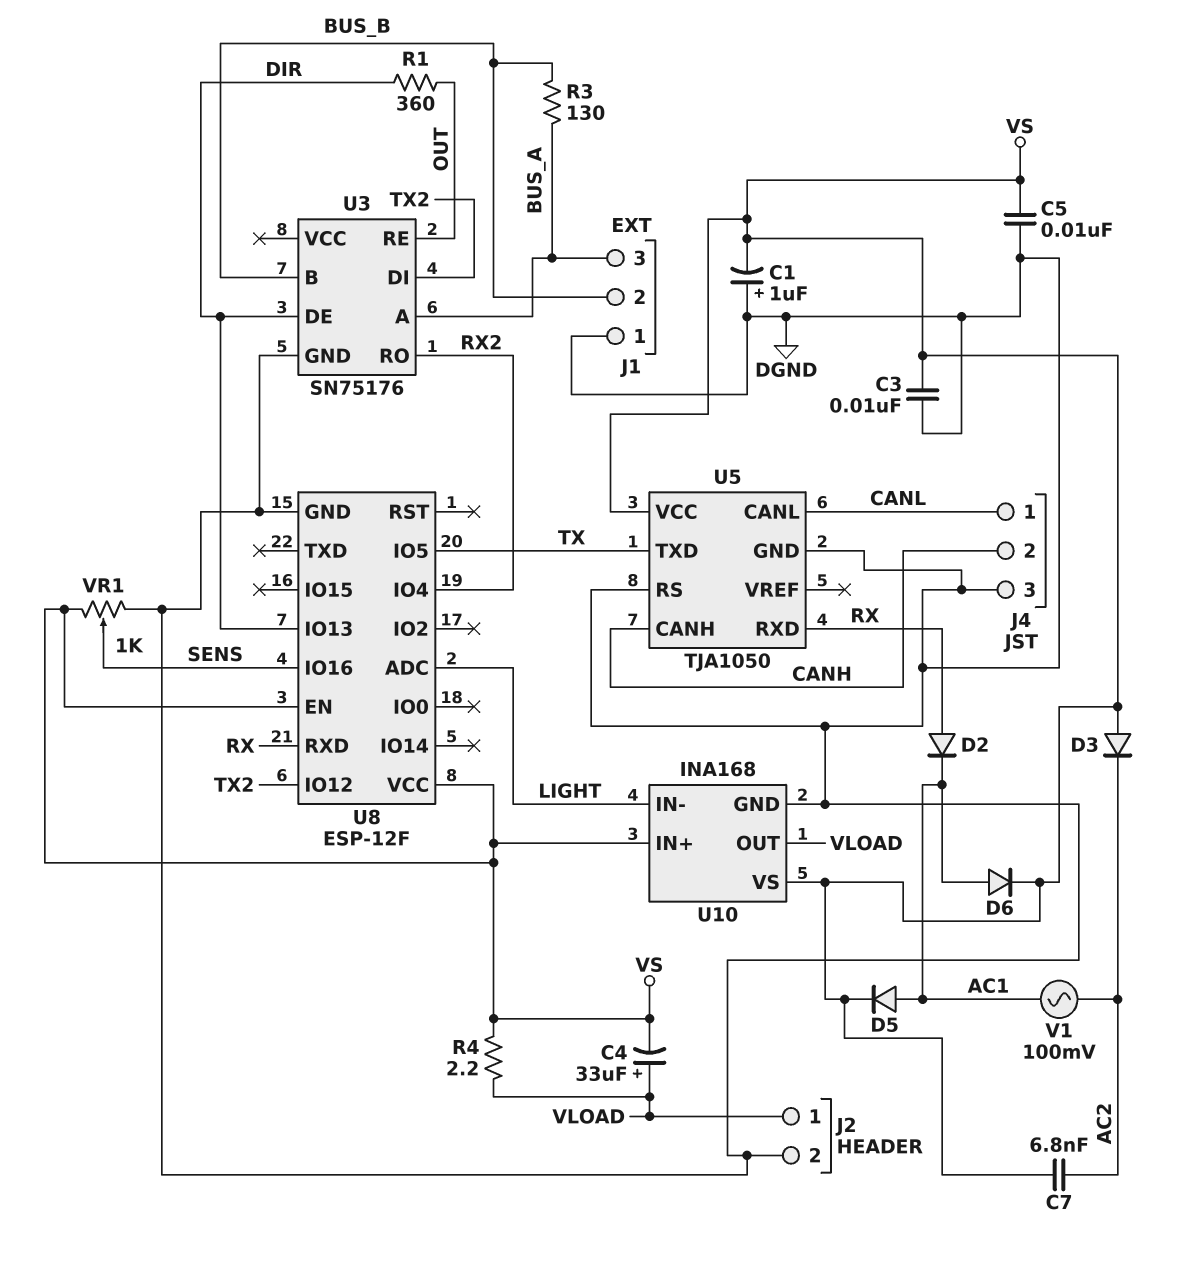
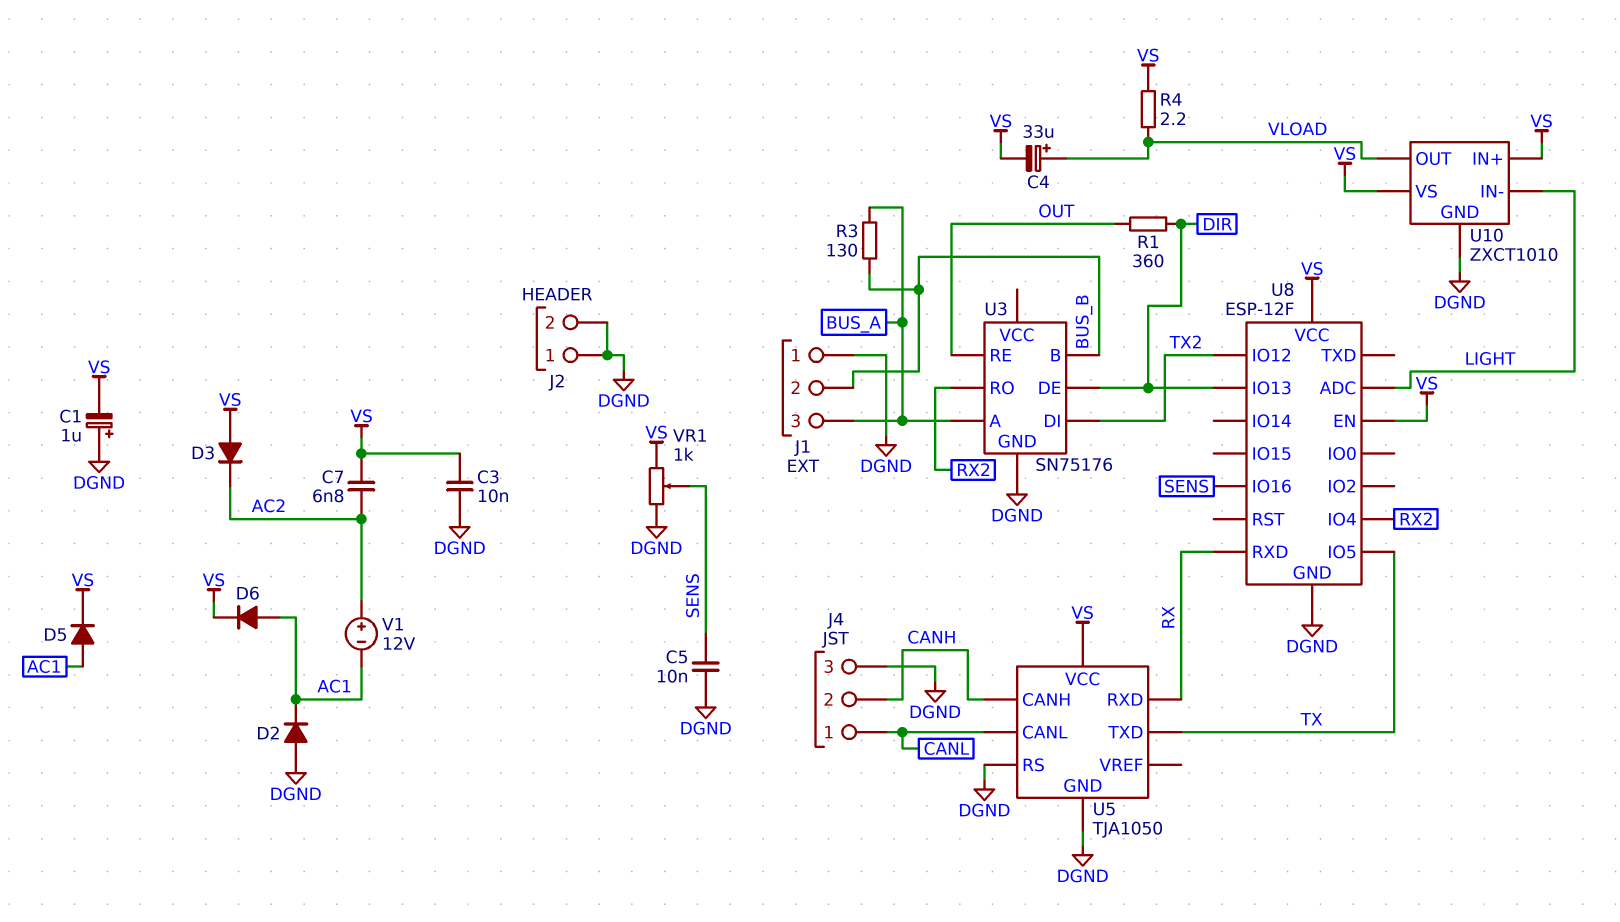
C5: 10nF (DGND, VS) -> 10nF (DGND, SENS)
D2: diode (A RX, K AC1) -> diode (A DGND, K AC1)
J2 pin 1: VLOAD -> DGND
U10: INA168 -> ZXCT1010
V1: AC 100mV (AC1, AC2) -> 12V (plus AC2, minus AC1)

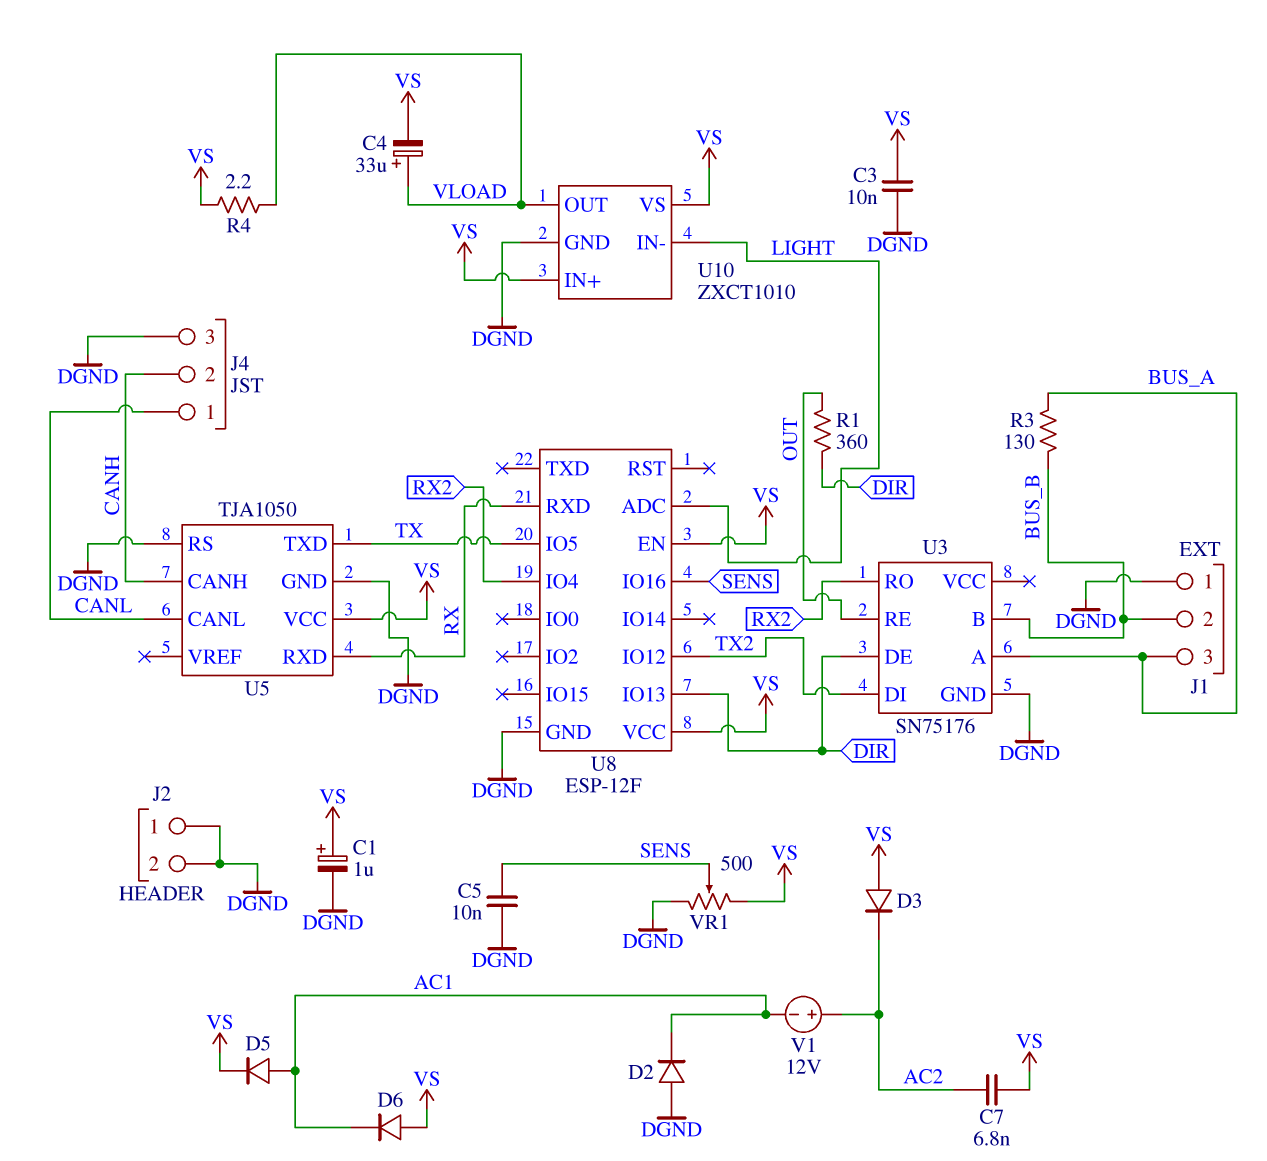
C1: 1uF (plus DGND, minus VS) -> 1uF (plus VS, minus DGND)
D6: diode (A AC1, K VS) -> diode (A VS, K AC1)
VR1: 1k (DGND, VS, wiper SENS) -> 500 (DGND, VS, wiper SENS)

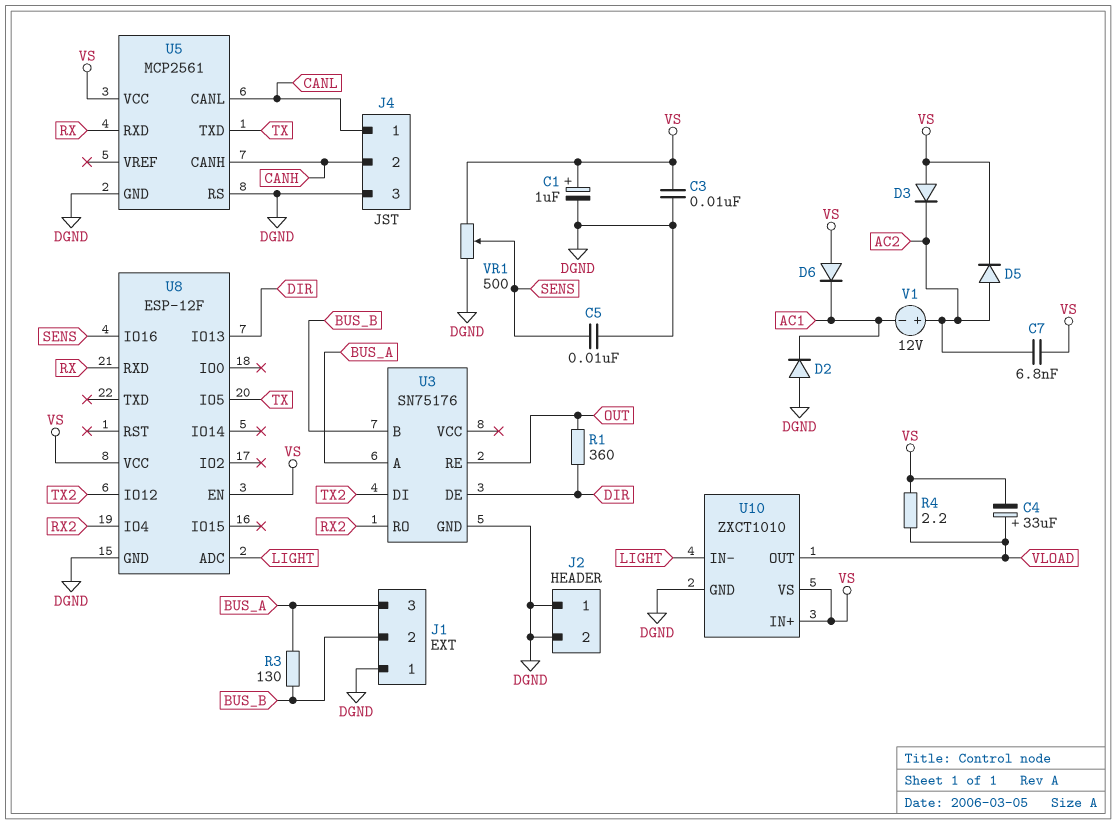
D5: diode (A AC1, K VS) -> diode (A AC2, K VS)
U5: TJA1050 -> MCP2561

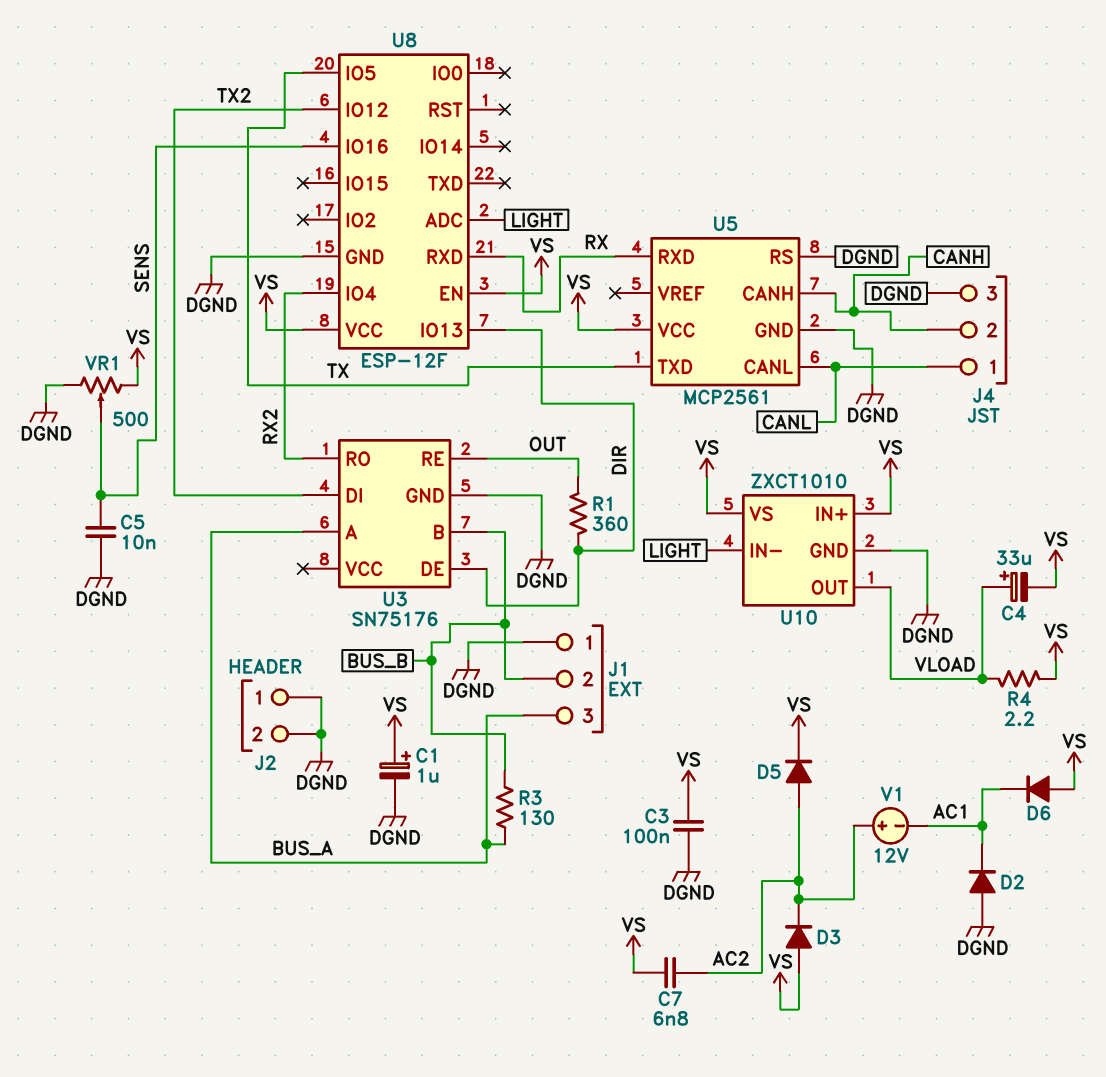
C3: 10nF (DGND, VS) -> 100nF (DGND, VS)

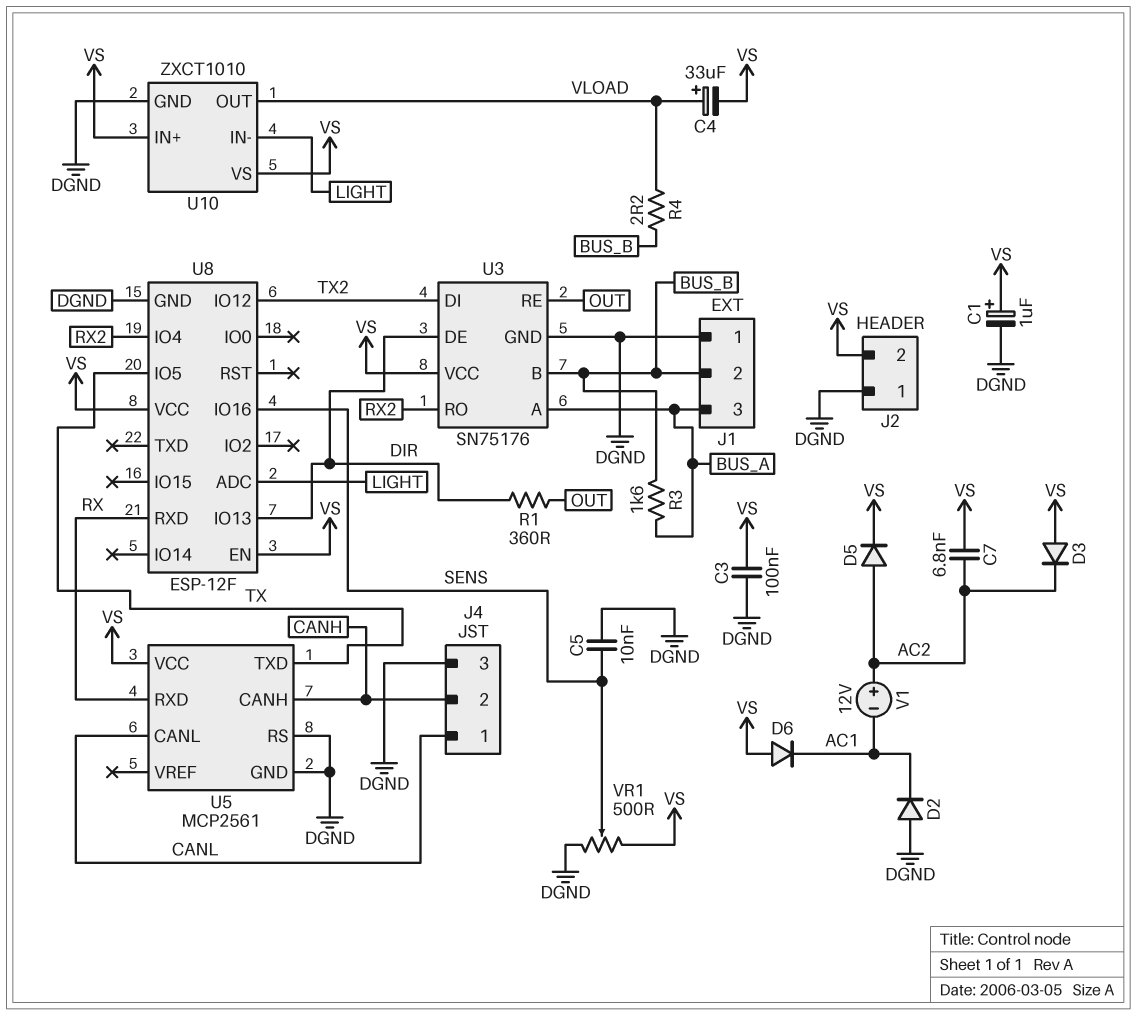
J2 pin 2: DGND -> VS
R3: 130 (BUS_A, BUS_B) -> 1.6k (BUS_A, BUS_B)
R4: 2.2 (VLOAD, VS) -> 2.2 (BUS_B, VLOAD)
U3 pin VCC: none -> VS

